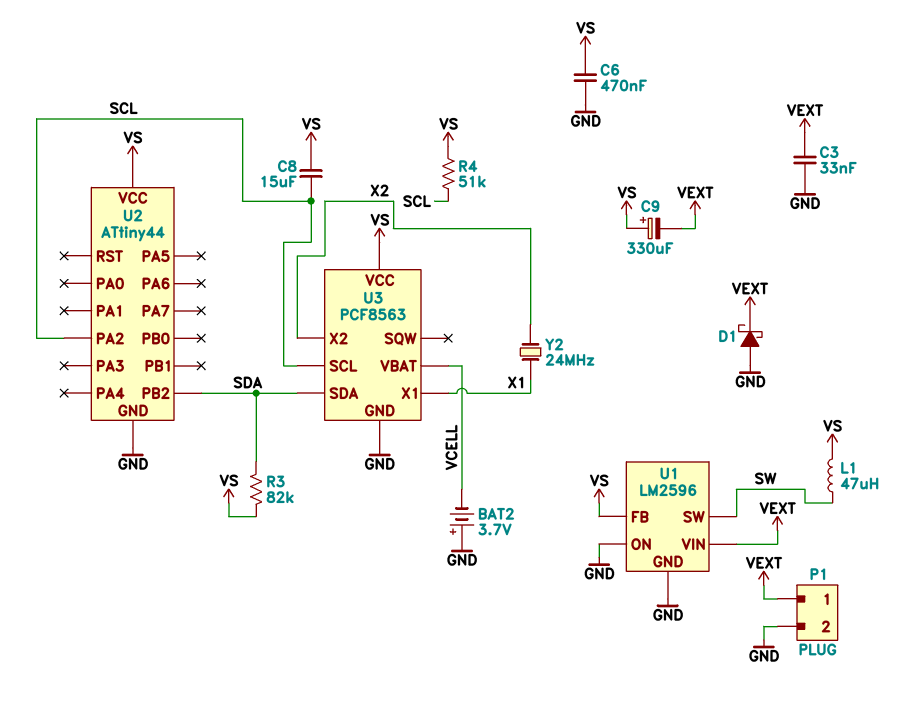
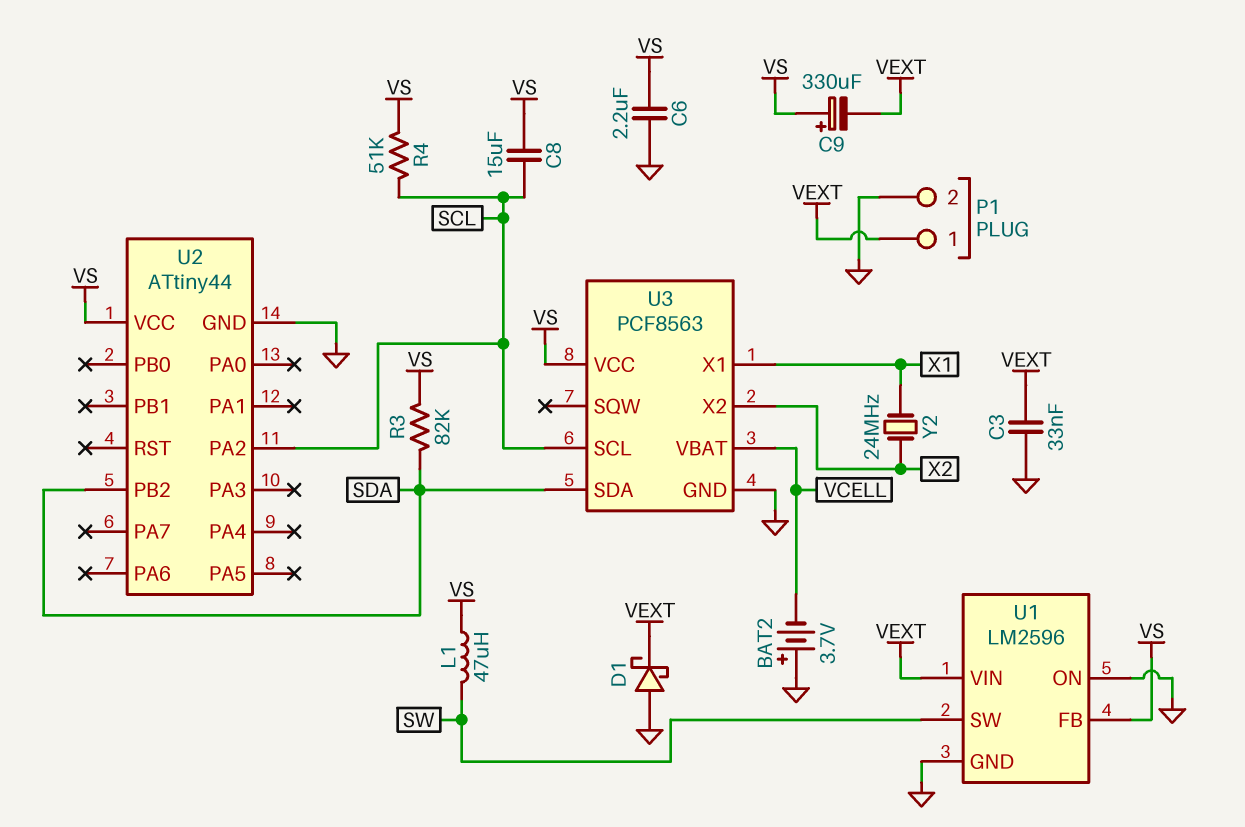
C6: 470nF (GND, VS) -> 2.2uF (GND, VS)

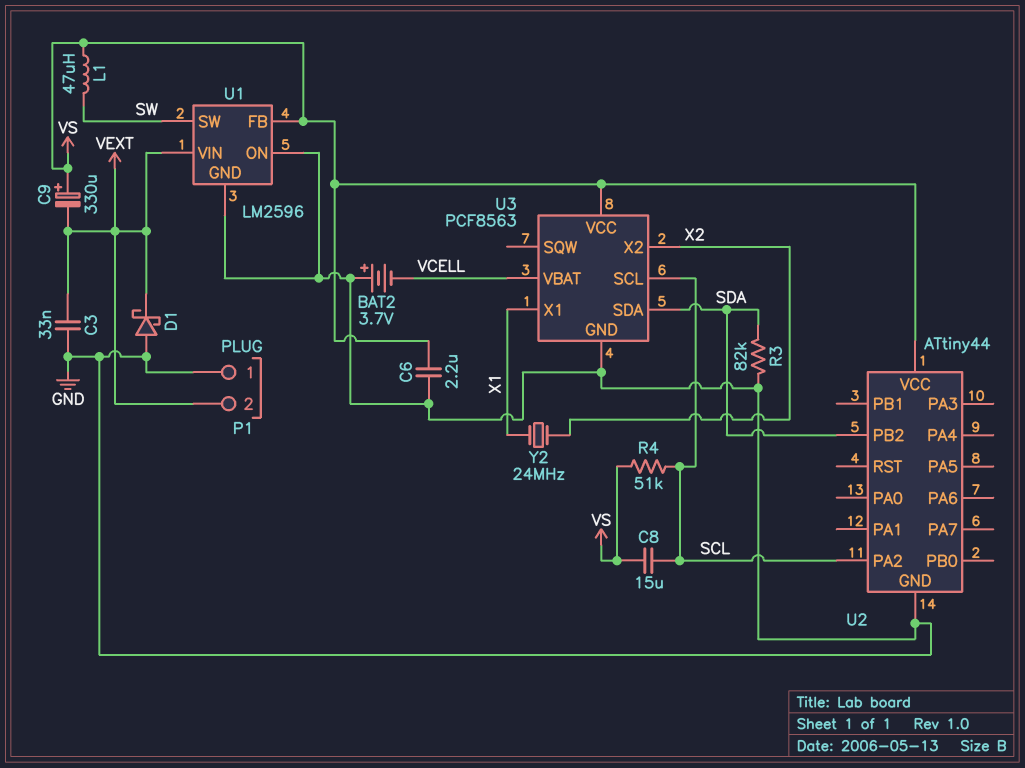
P1 pin 1: VEXT -> GND
P1 pin 2: GND -> VEXT
R3: 82k (SDA, VS) -> 82k (GND, SDA)

